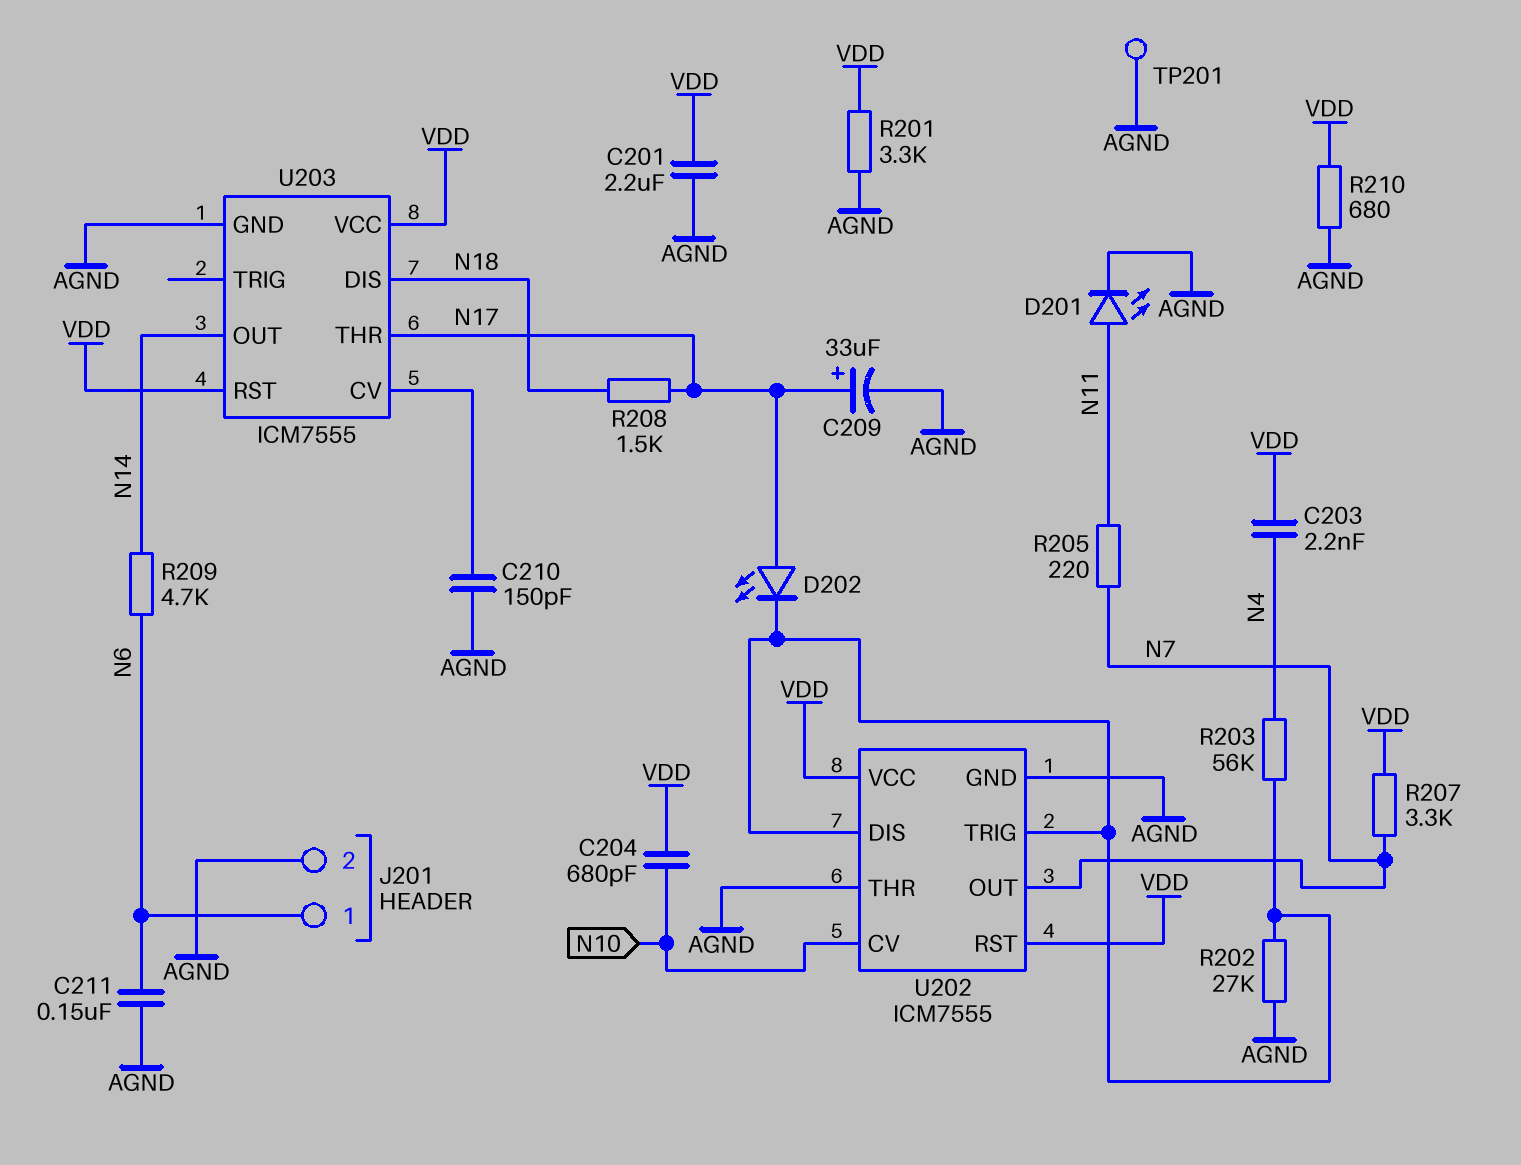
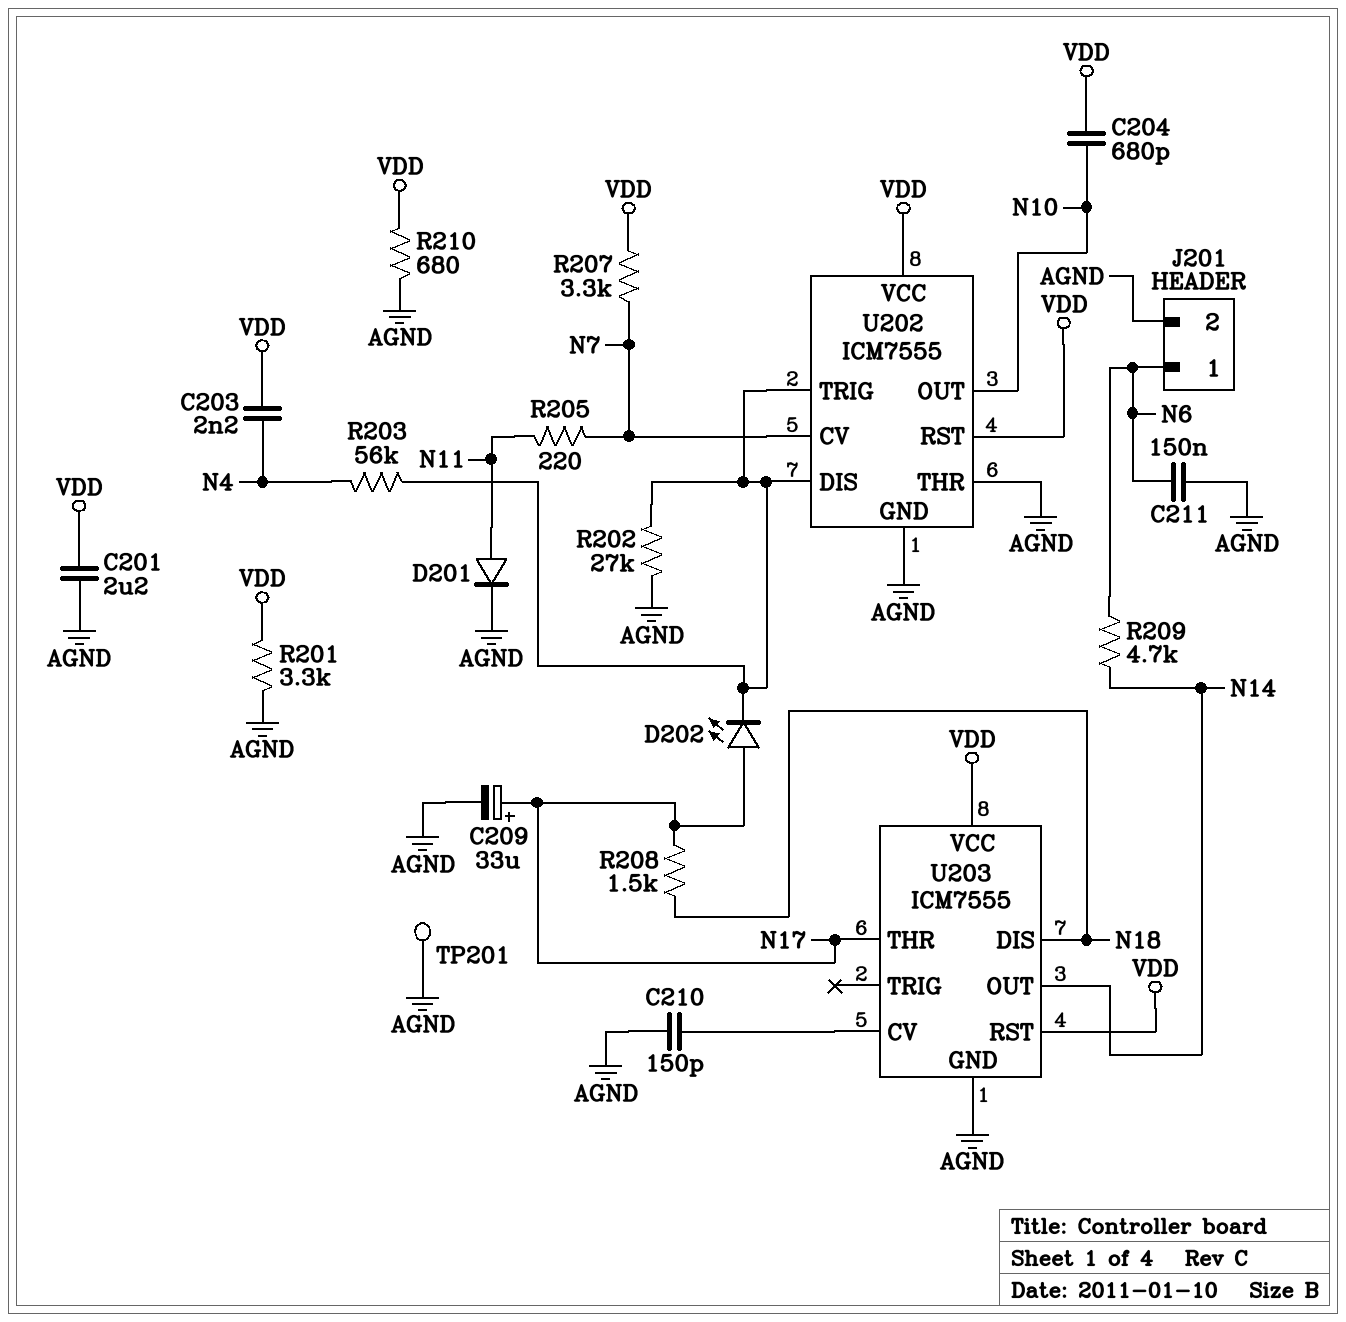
D201: LED (A N11, K AGND) -> diode (A N11, K AGND)
U202 pin CV: N10 -> N7
U202 pin OUT: N7 -> N10

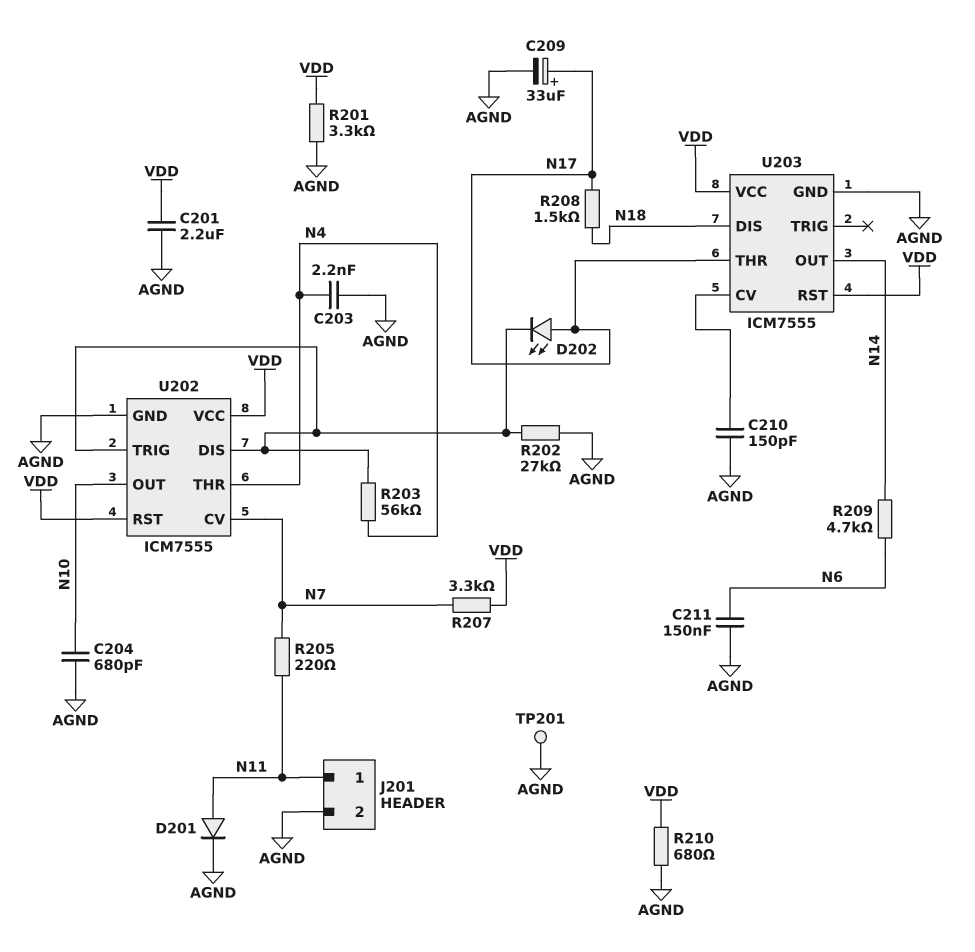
C203: 2.2nF (N4, VDD) -> 2.2nF (AGND, N4)
C204: 680pF (N10, VDD) -> 680pF (AGND, N10)
J201 pin 1: N6 -> N11
U202 pin THR: AGND -> N4

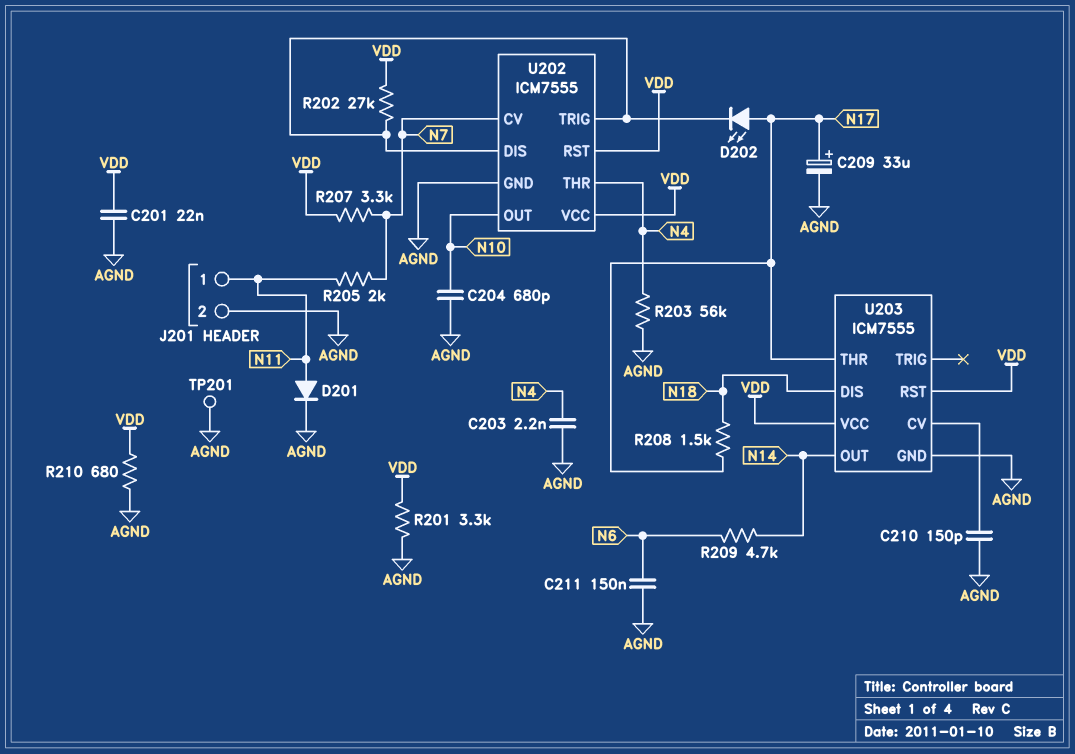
C201: 2.2uF (AGND, VDD) -> 22nF (AGND, VDD)
R202: 27k (AGND, U202/DIS) -> 27k (U202/DIS, VDD)
R203: 56k (N4, U202/DIS) -> 56k (AGND, N4)
R205: 220 (N7, N11) -> 2k (N7, N11)

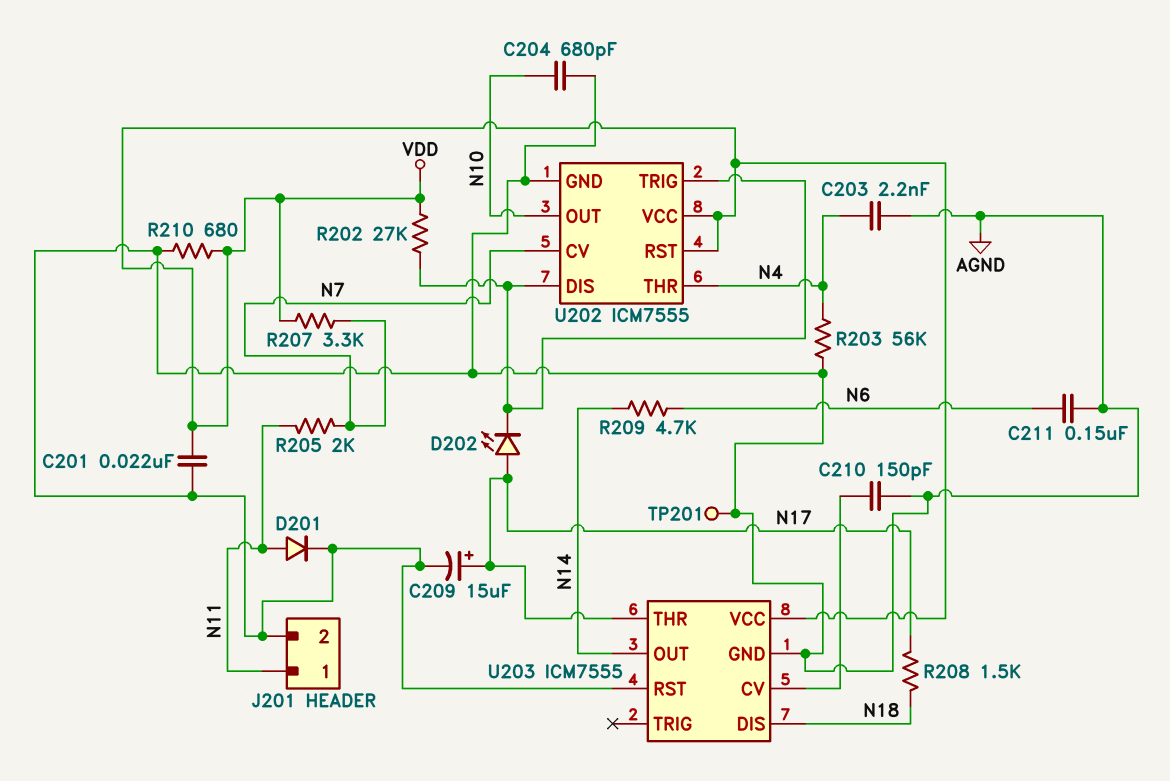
C209: 33uF (plus N17, minus AGND) -> 15uF (plus N17, minus AGND)
R201: 3.3k (AGND, VDD) -> none
U203 pin RST: VDD -> AGND

